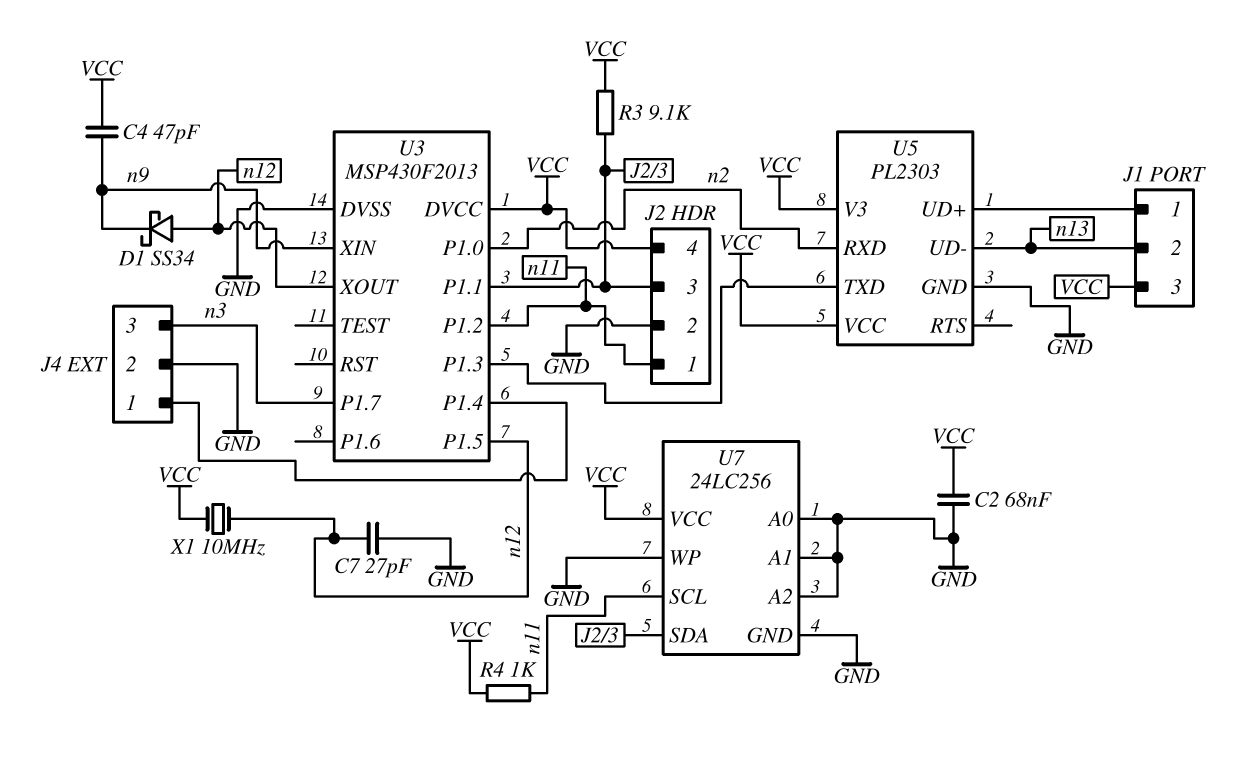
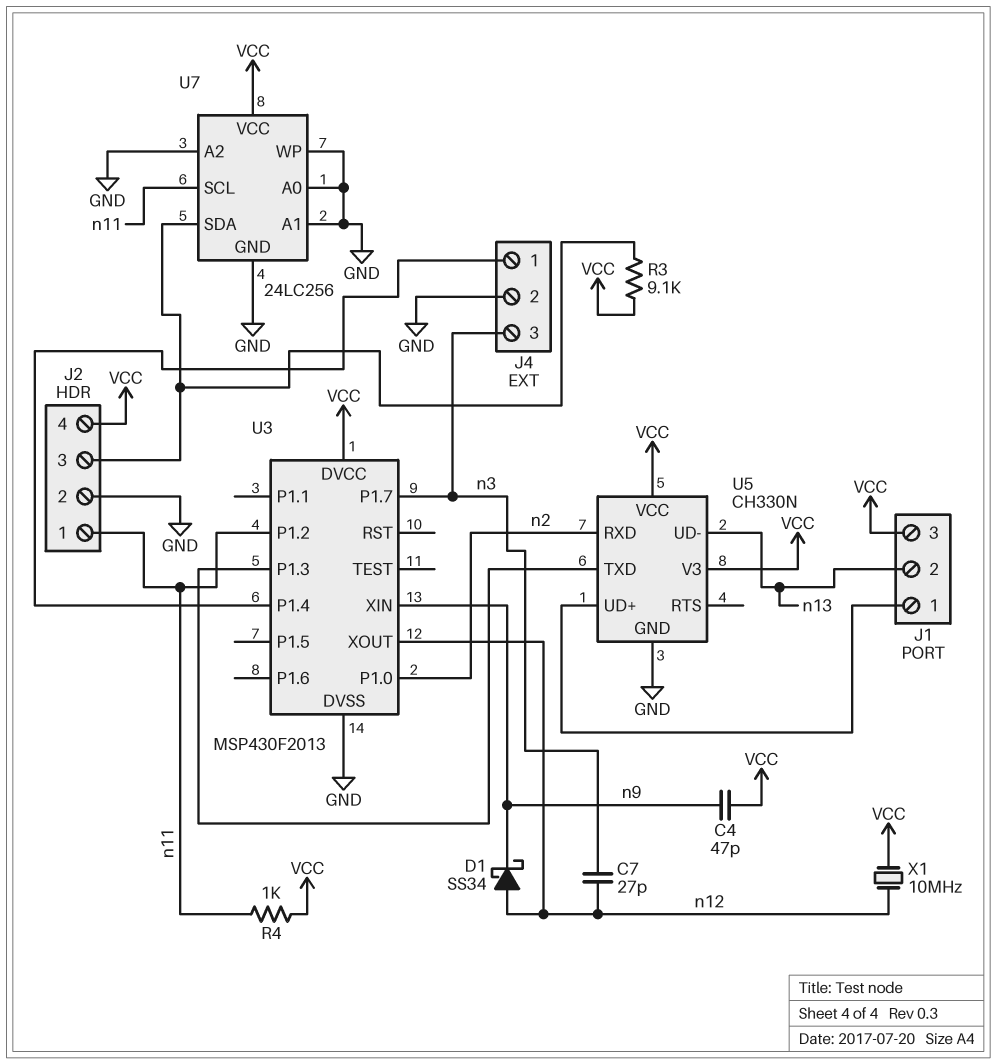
C2: 68nF (GND, VCC) -> none
C7: 27pF (GND, n12) -> 27pF (n3, n12)
U3 pin P1.1: J2/3 -> none
U3 pin P1.5: n12 -> none
U5: PL2303 -> CH330N

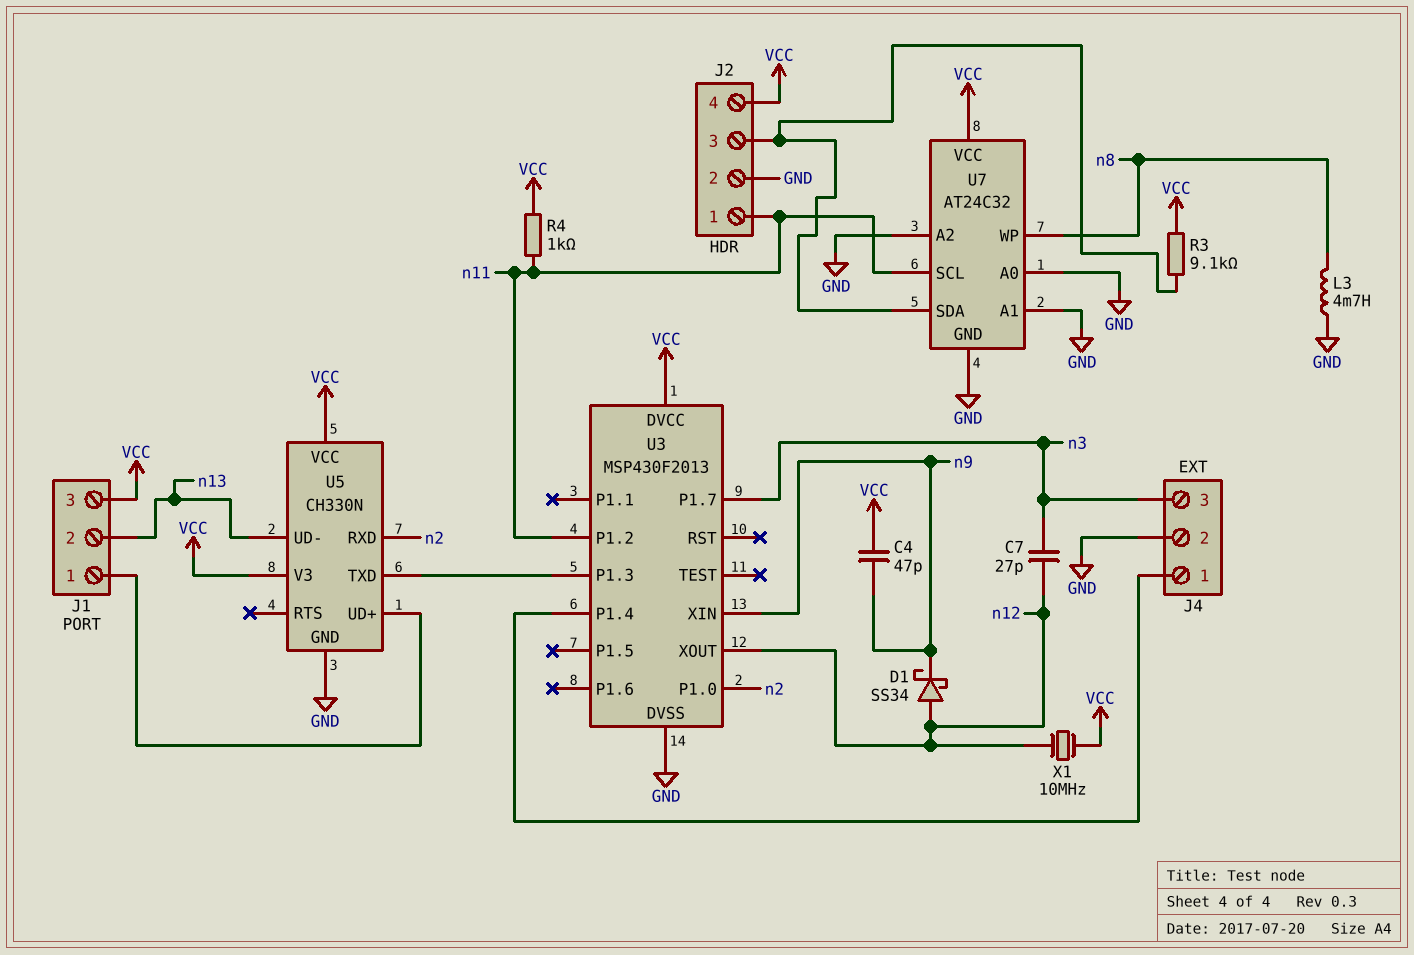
L3: none -> 4.7mH (GND, n8)
U7: 24LC256 -> AT24C32
U7 pin WP: GND -> n8

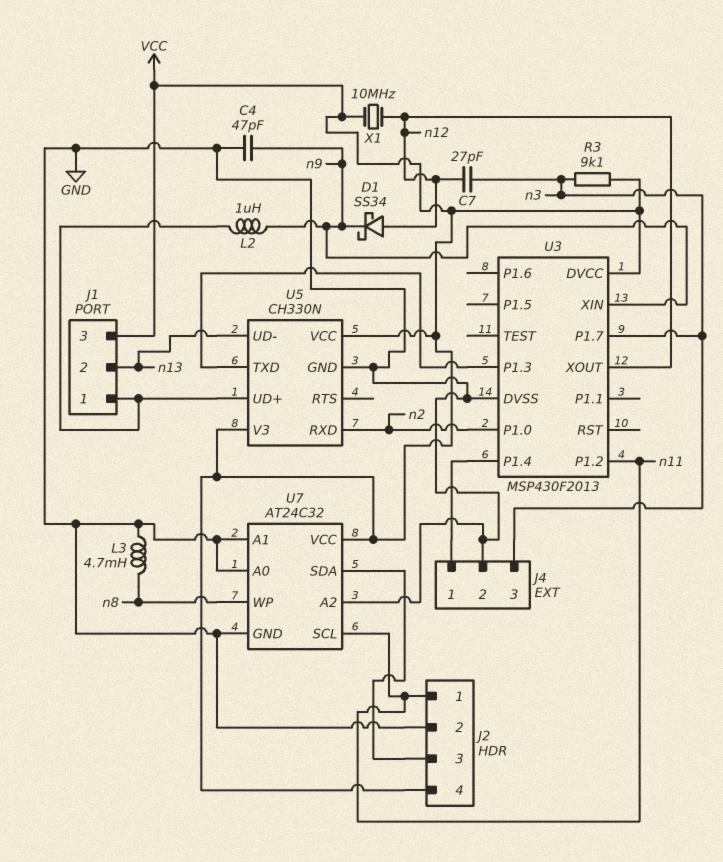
C4: 47pF (VCC, n9) -> 47pF (GND, n9)
L2: none -> 1uH (J1/1, n9)
R3: 9.1k (J2/3, VCC) -> 9.1k (VCC, n3)
R4: 1k (VCC, n11) -> none

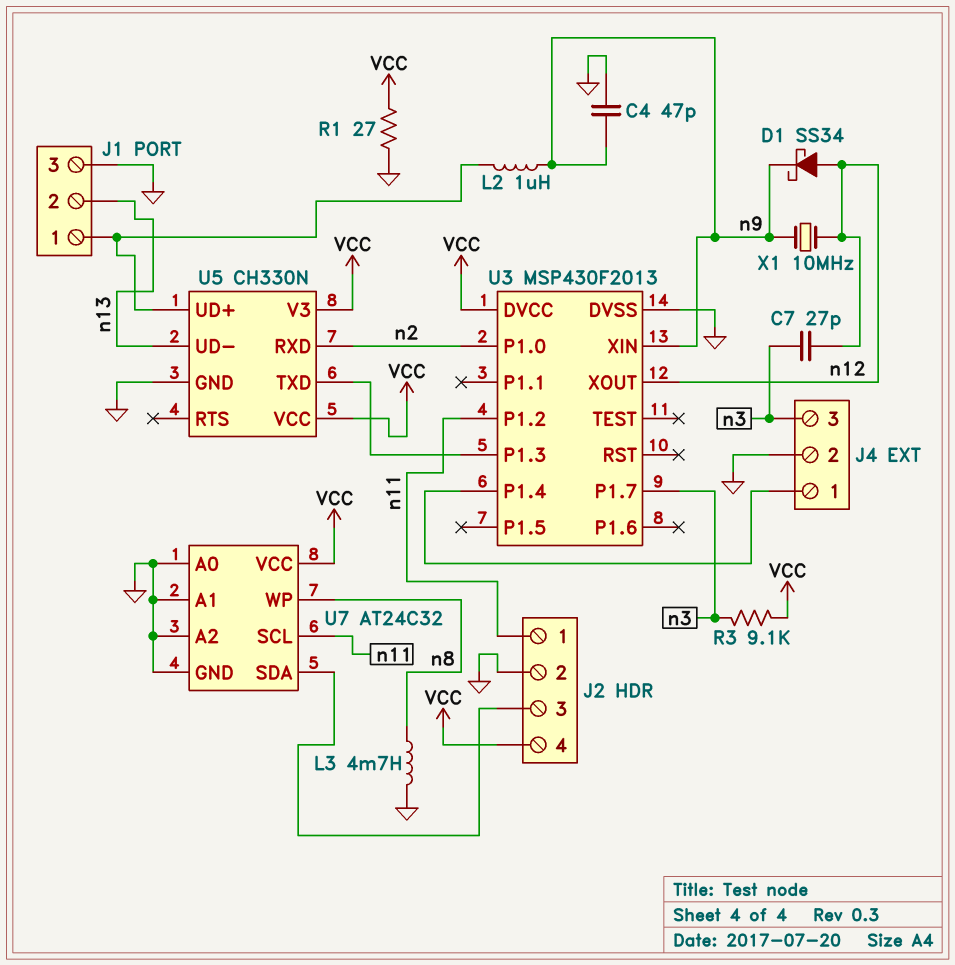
J1 pin 3: VCC -> GND
R1: none -> 27 (GND, VCC)
X1: 10MHz (VCC, n12) -> 10MHz (n9, n12)

